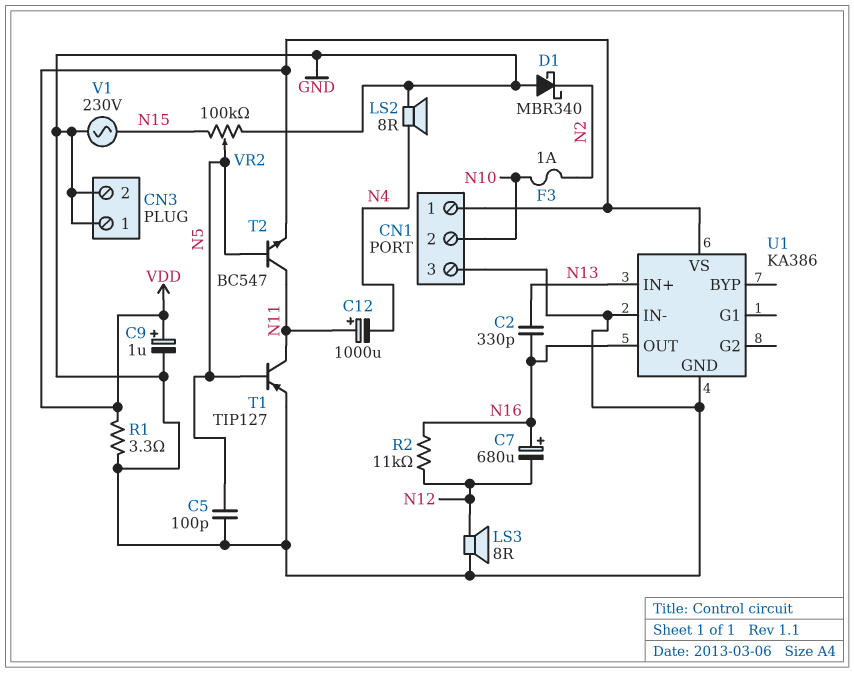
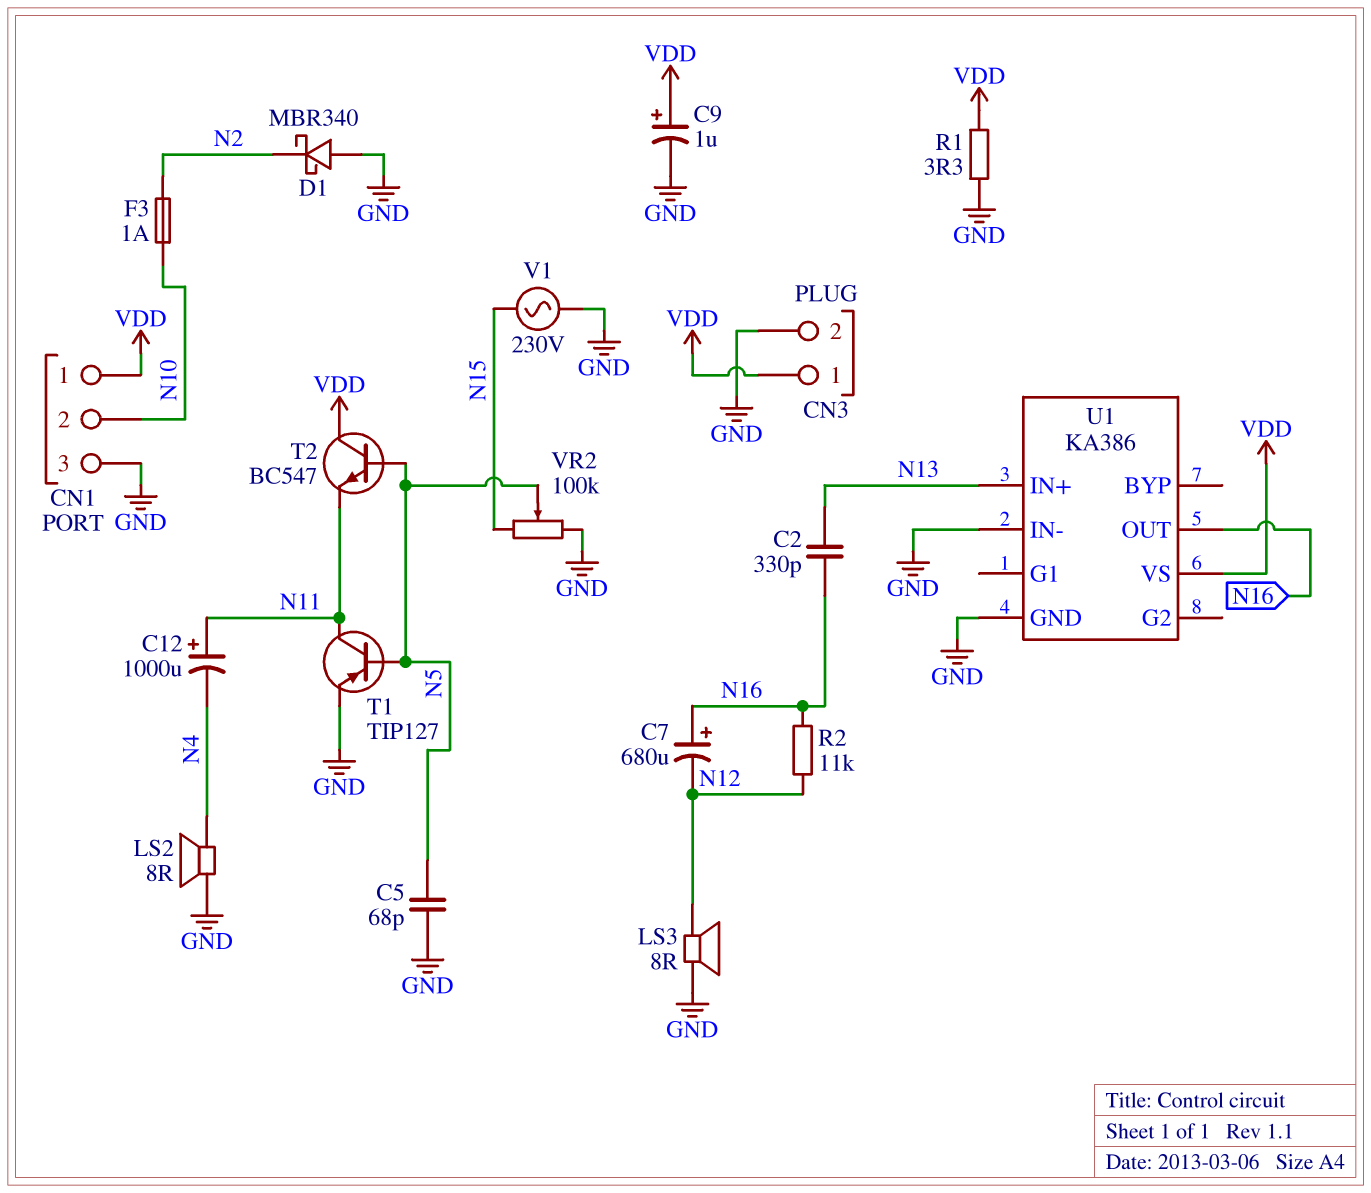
C5: 100pF (GND, N5) -> 68pF (GND, N5)
CN3 pin 1: GND -> VDD
T2: NPN BC547 (B N5, C N11, E VDD) -> NPN BC547 (B N5, C VDD, E N11)

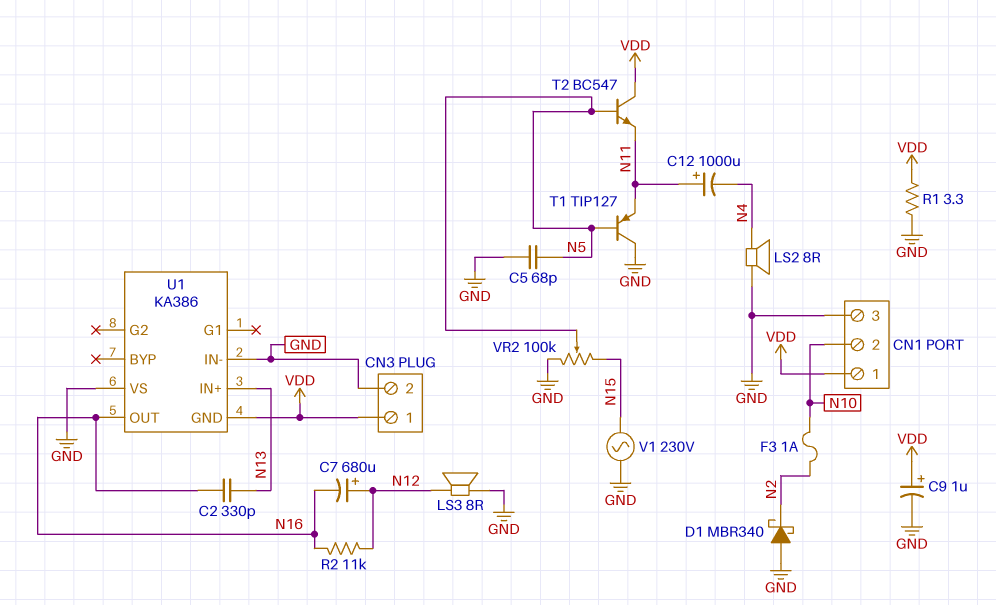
C7: 680uF (plus N16, minus N12) -> 680uF (plus N12, minus N16)
T1: PNP TIP127 (B N5, C N11, E GND) -> PNP TIP127 (B N5, C GND, E N11)
U1 pin GND: GND -> VDD
U1 pin VS: VDD -> GND

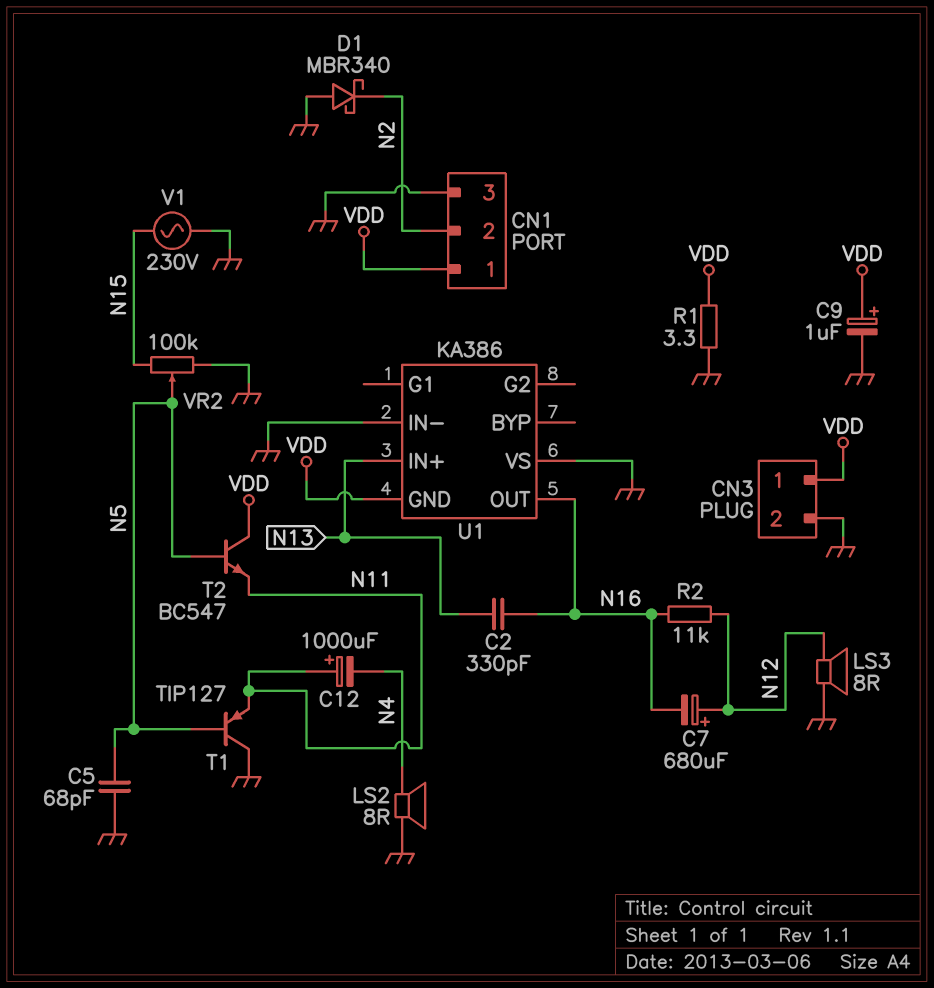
CN1 pin 2: N10 -> N2
F3: 1A (N2, N10) -> none

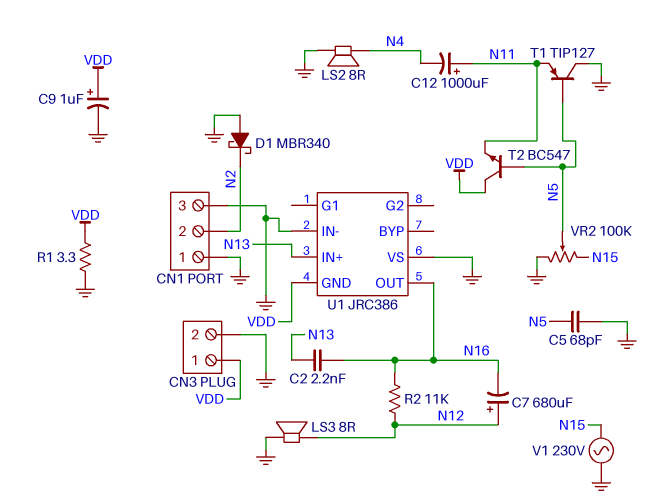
C2: 330pF (N13, N16) -> 2.2nF (N13, N16)
CN1 pin 1: VDD -> GND
U1: KA386 -> JRC386

